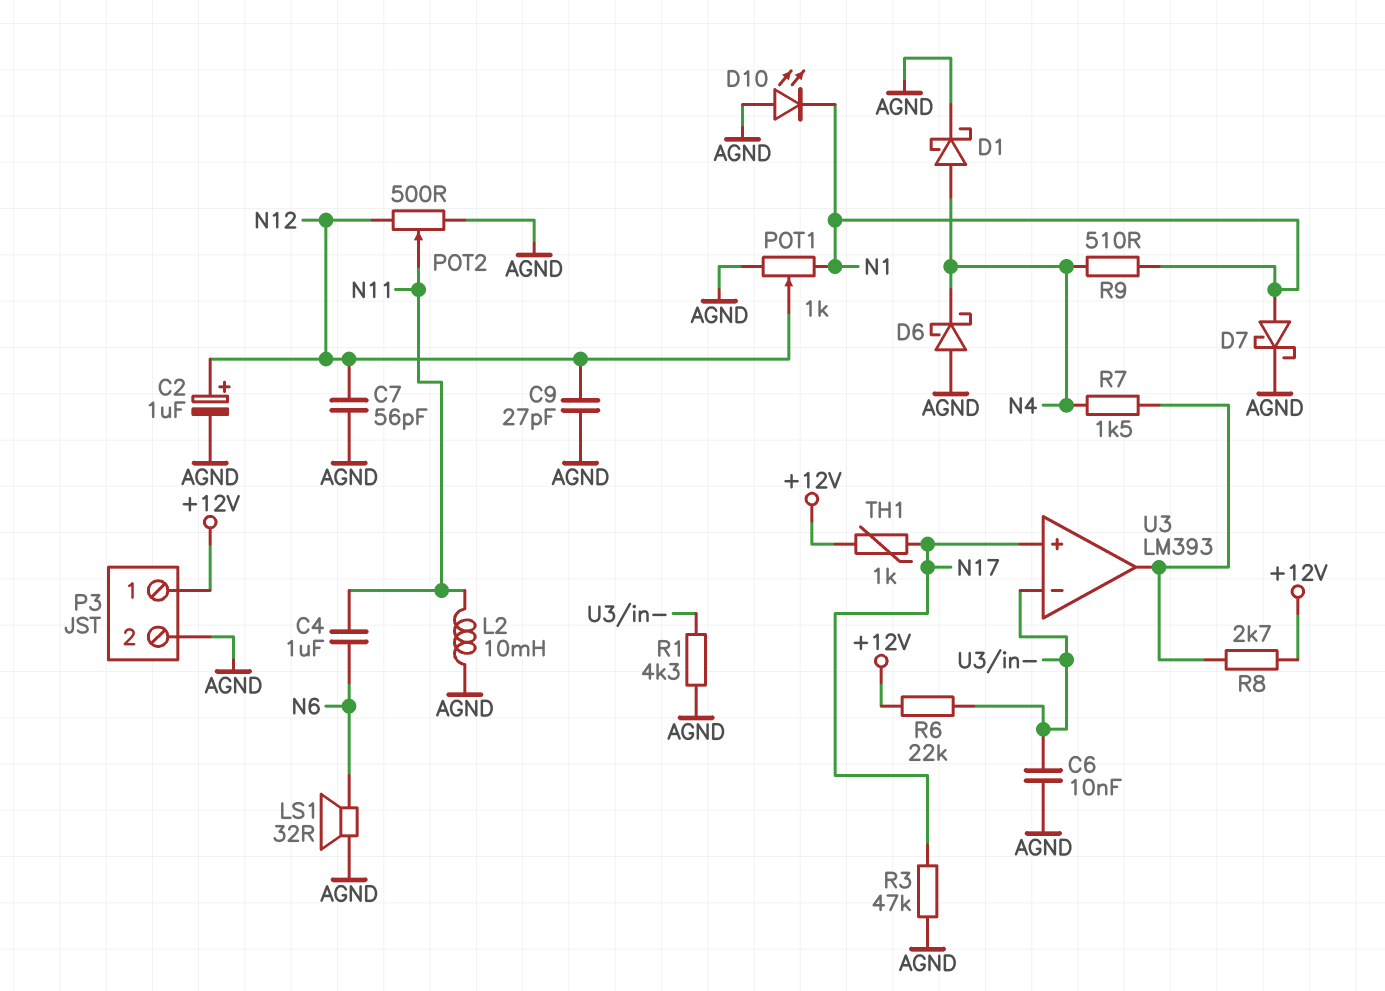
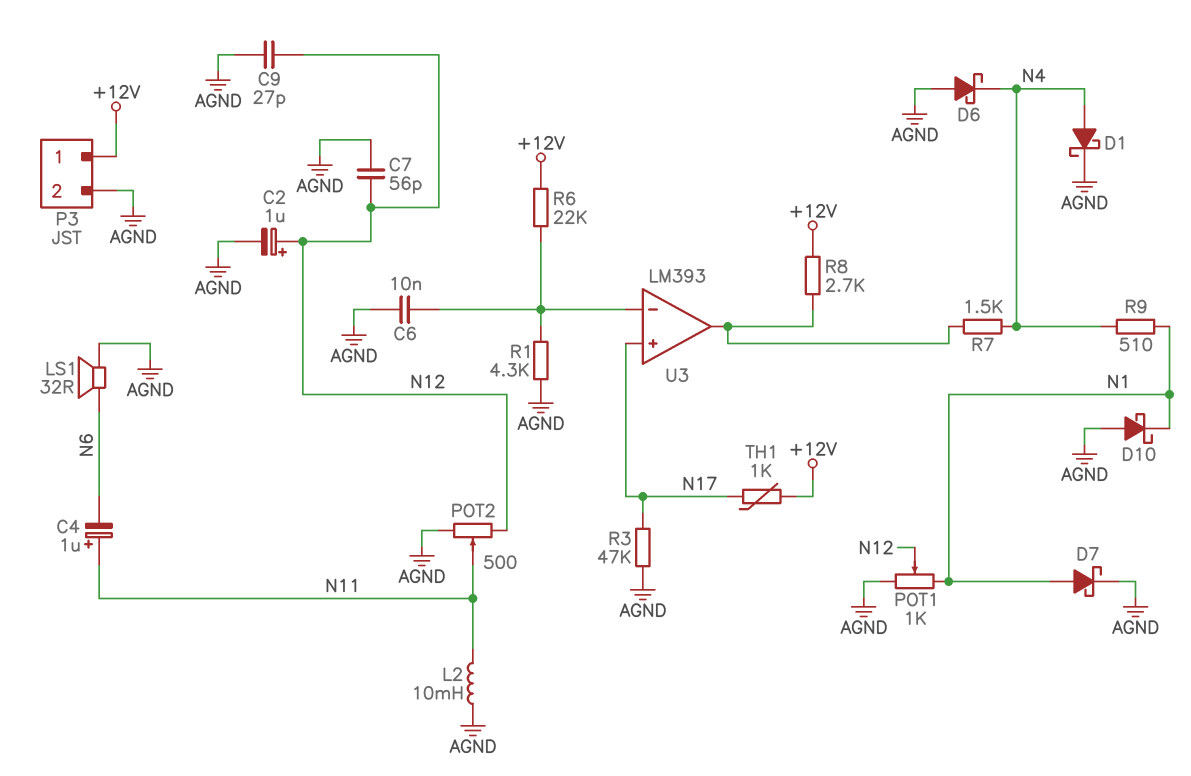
C4: 1uF (N6, N11) -> 1uF (plus N11, minus N6)
D10: LED (A AGND, K N1) -> schottky (A AGND, K N1)

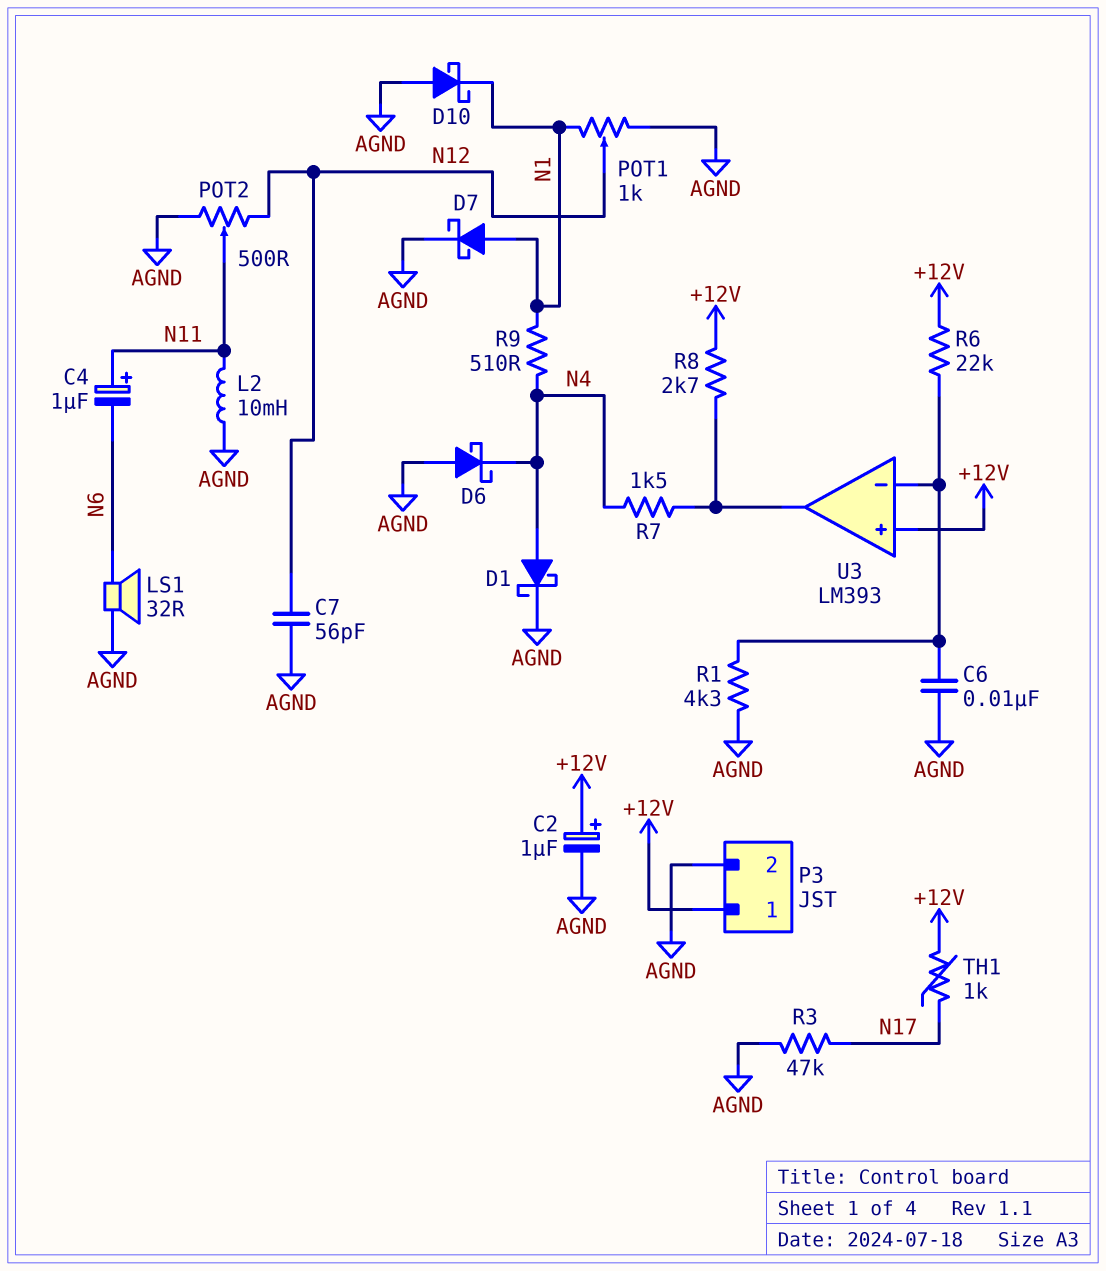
C2: 1uF (plus N12, minus AGND) -> 1uF (plus +12V, minus AGND)
C9: 27pF (AGND, N12) -> none
U3 pin in+: N17 -> +12V

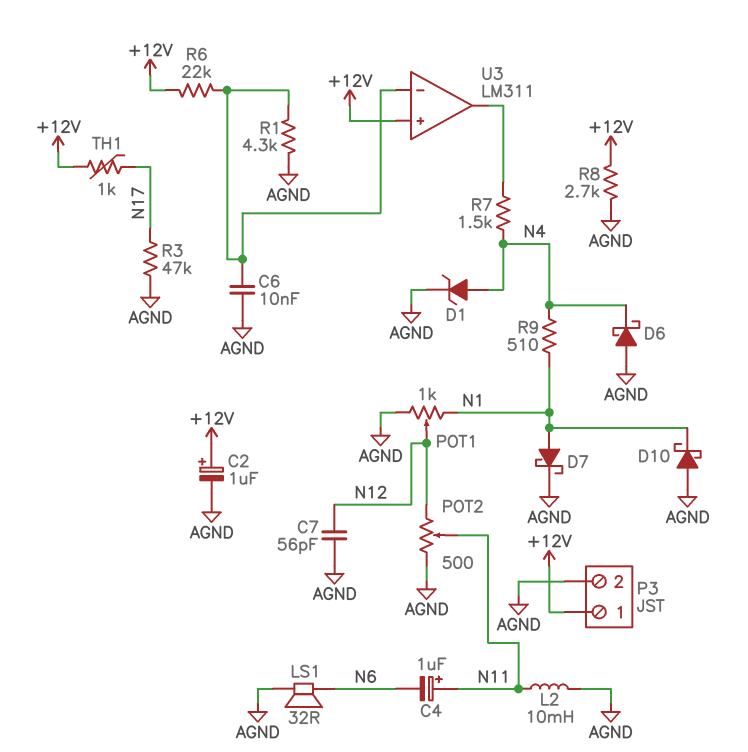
D1: schottky (A N4, K AGND) -> zener (A N4, K AGND)
R8: 2.7k (+12V, U3/out) -> 2.7k (+12V, AGND)
U3: LM393 -> LM311

